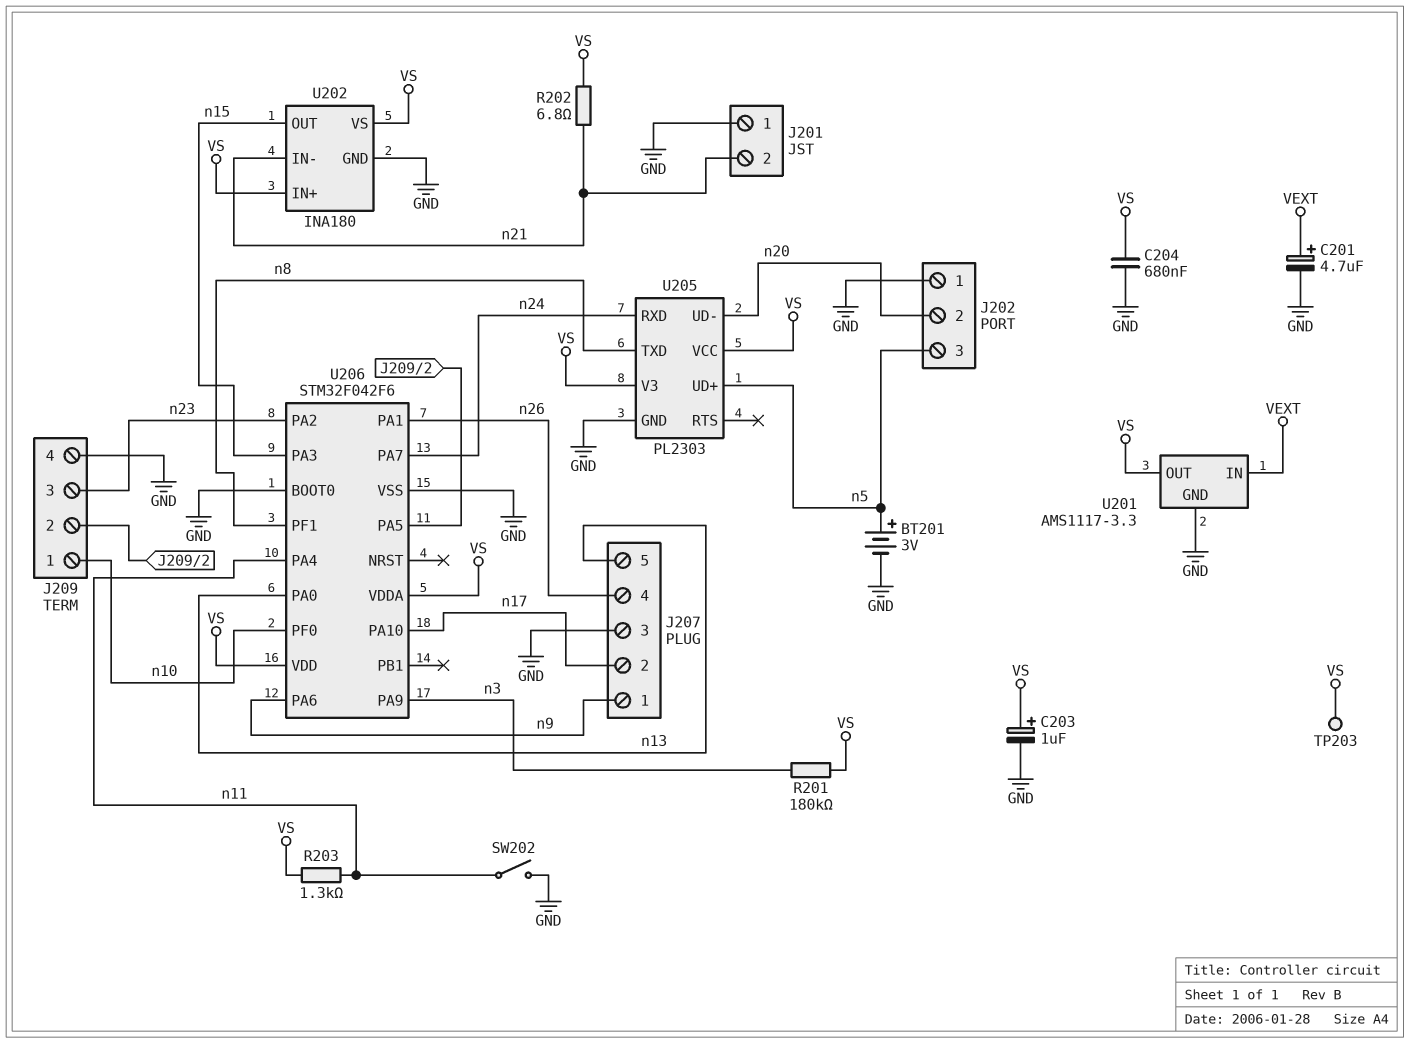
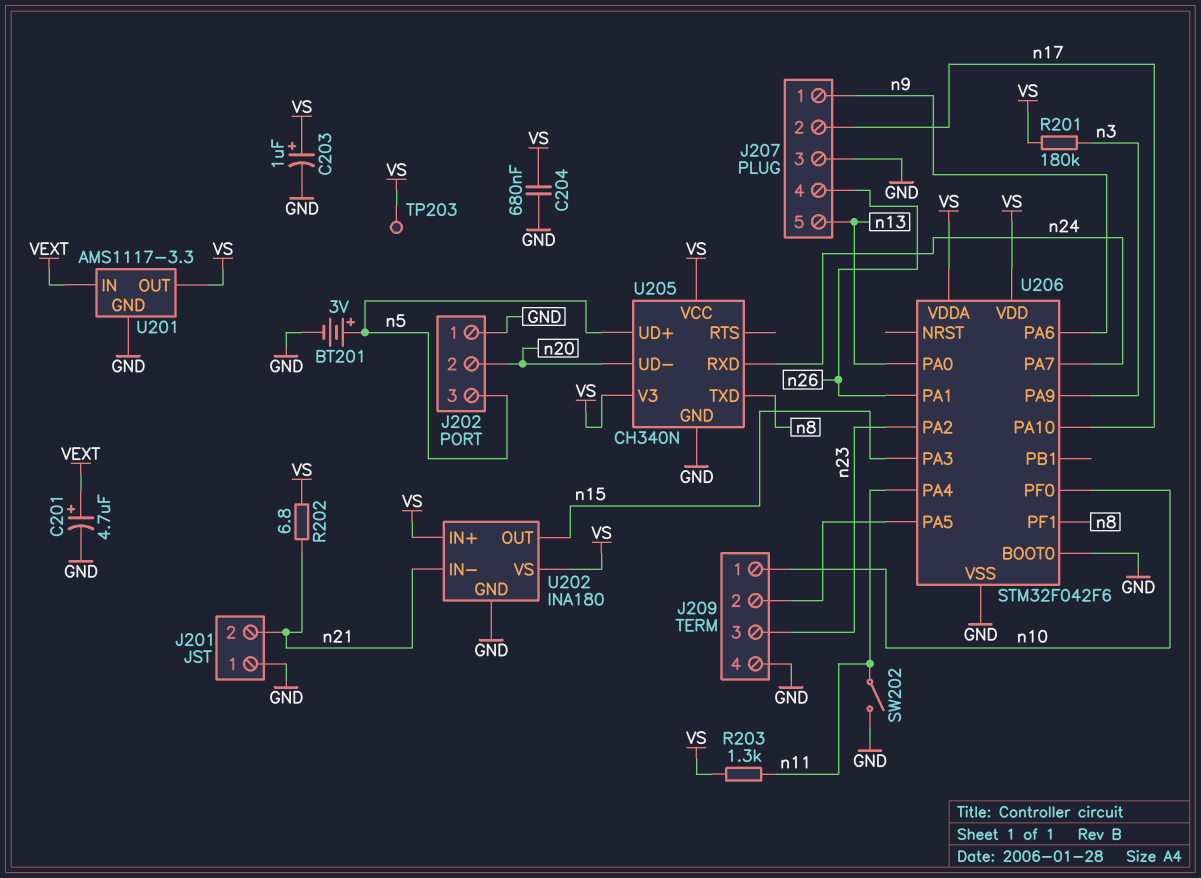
U205: PL2303 -> CH340N

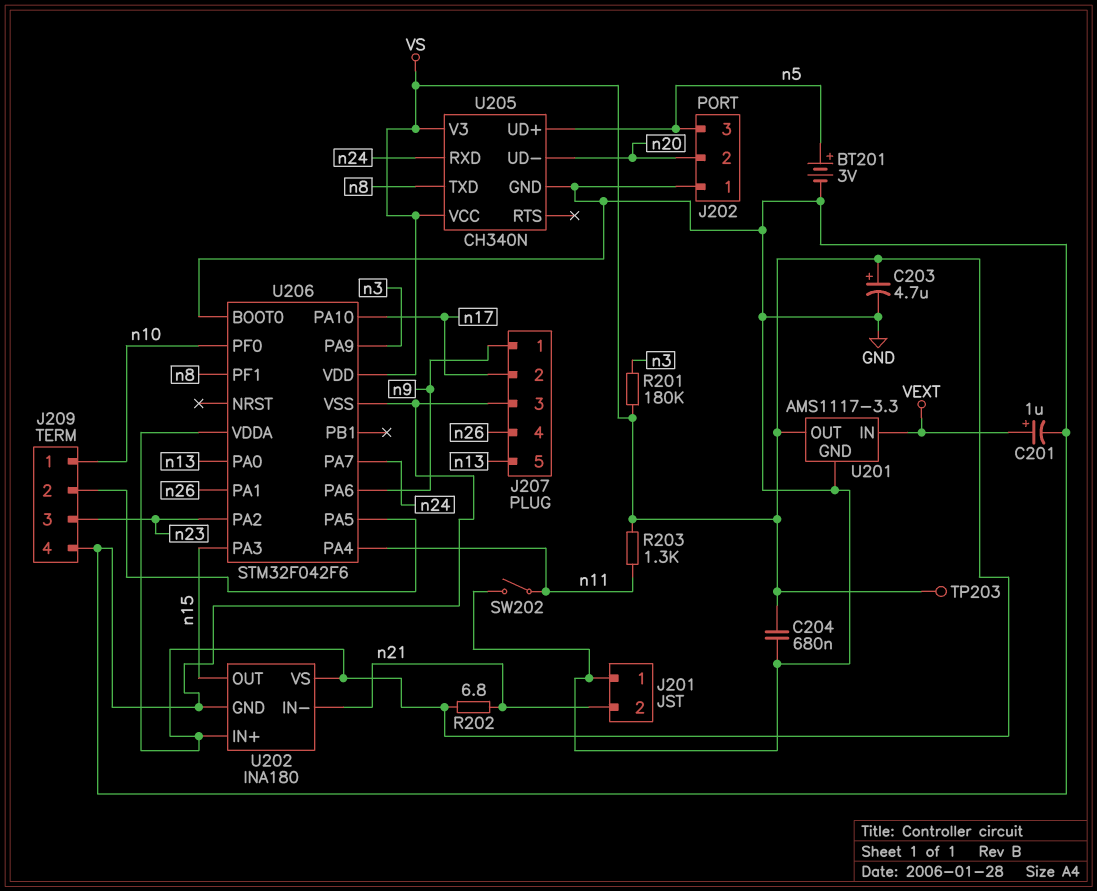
C201: 4.7uF (plus VEXT, minus GND) -> 1uF (plus VEXT, minus GND)
C203: 1uF (plus VS, minus GND) -> 4.7uF (plus VS, minus GND)

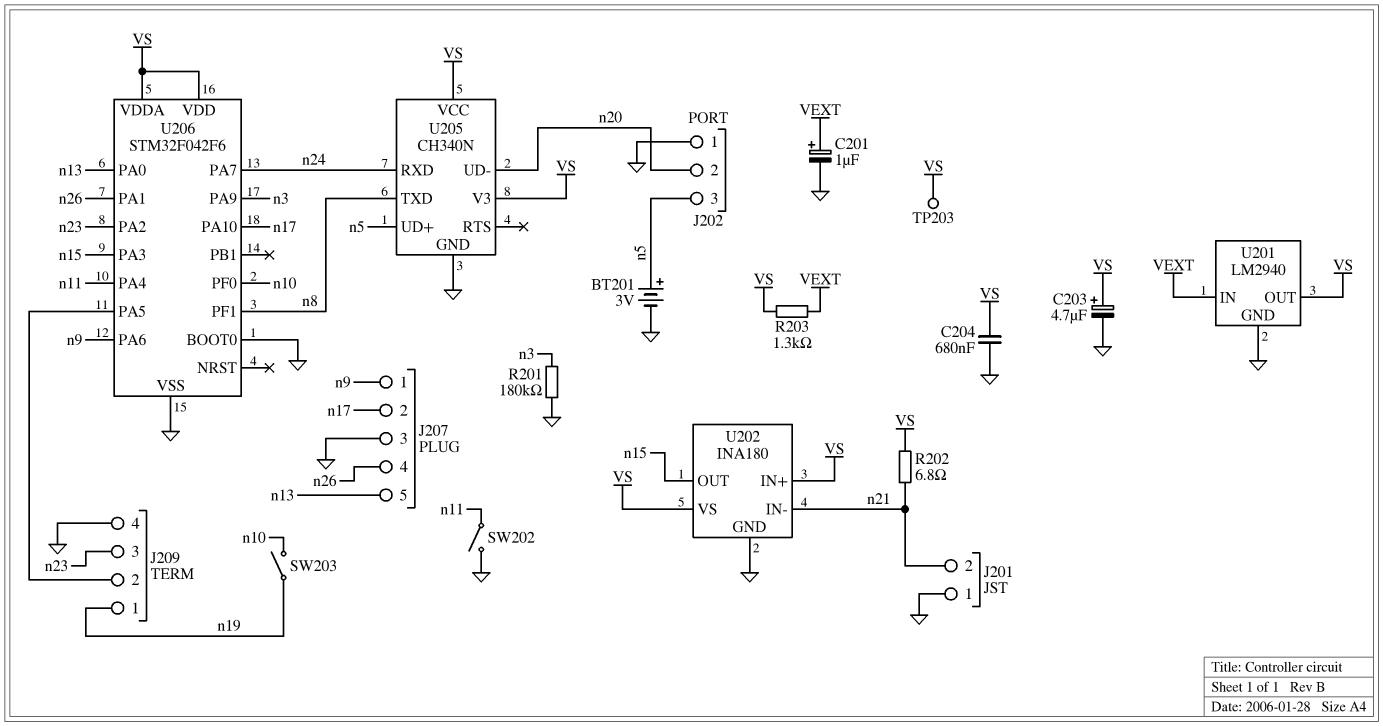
J209 pin 1: n10 -> n19
R201: 180k (VS, n3) -> 180k (GND, n3)
R203: 1.3k (VS, n11) -> 1.3k (VEXT, VS)
SW203: none -> switch (n10, n19)
U201: AMS1117-3.3 -> LM2940

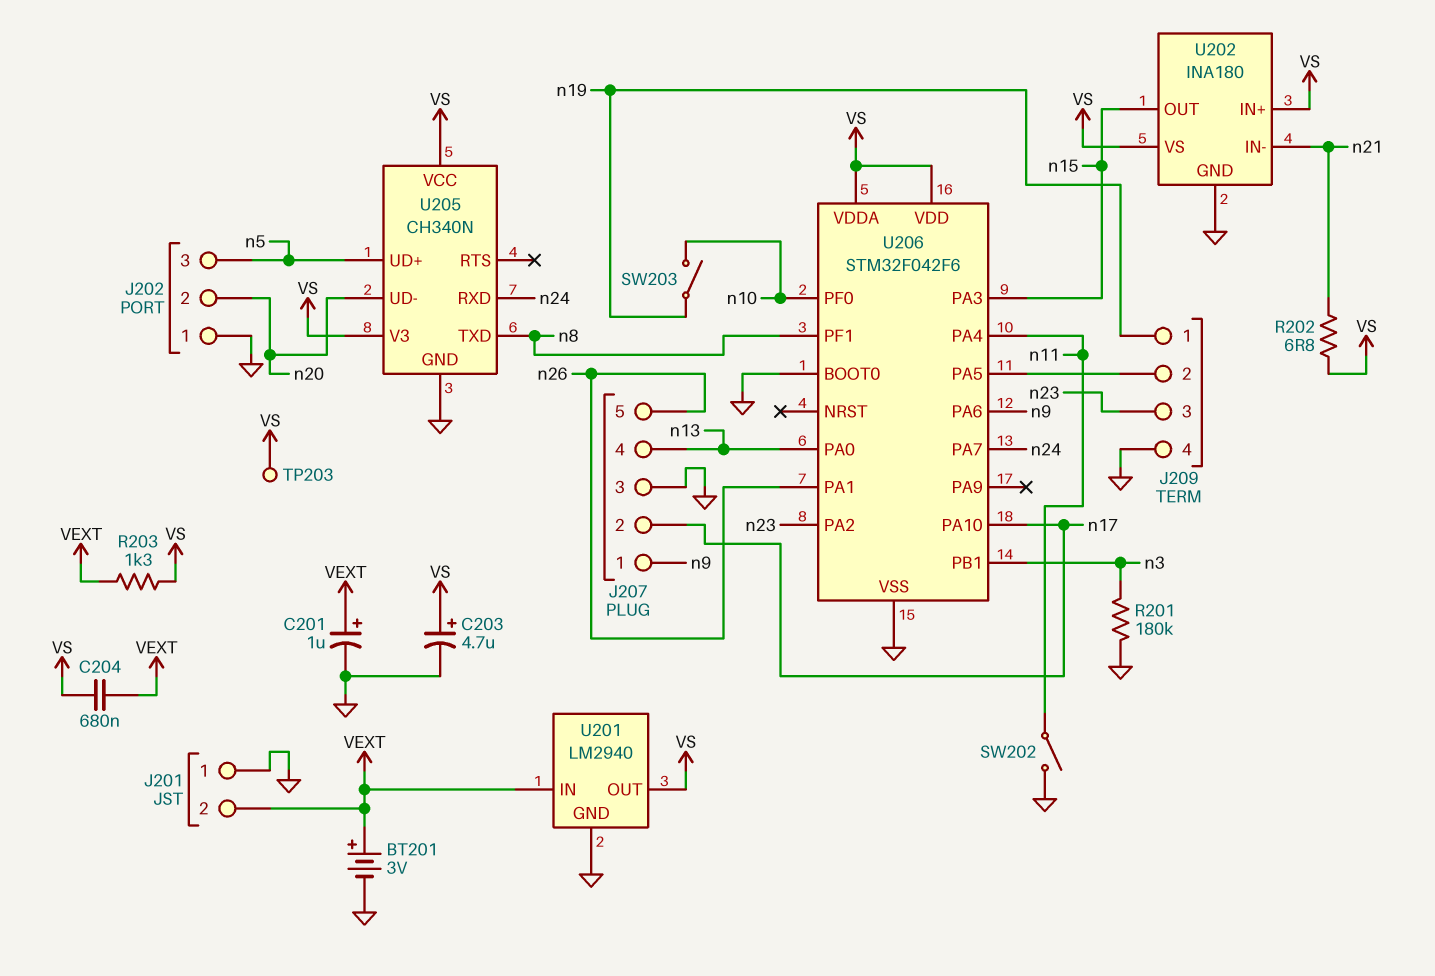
BT201: 3V (plus n5, minus GND) -> 3V (plus VEXT, minus GND)
C204: 680nF (GND, VS) -> 680nF (VEXT, VS)
J201 pin 2: n21 -> VEXT
J207 pin 4: n26 -> n13
J207 pin 5: n13 -> n26
U206 pin PA9: n3 -> none
U206 pin PB1: none -> n3

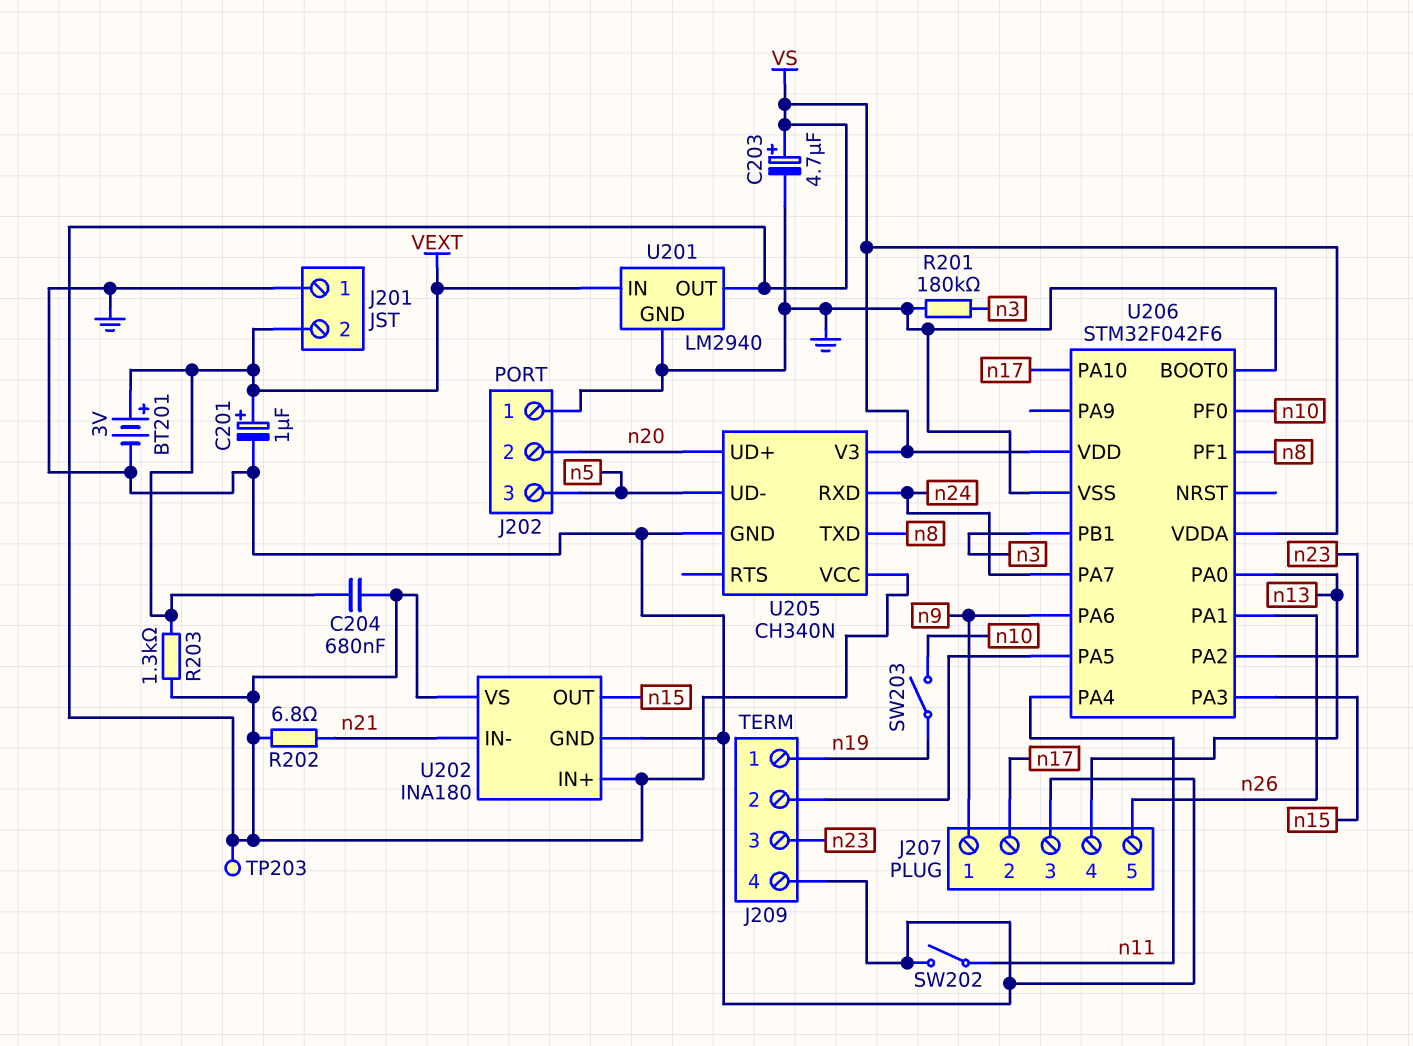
U205 pin UD+: n5 -> n20
U205 pin UD-: n20 -> n5

